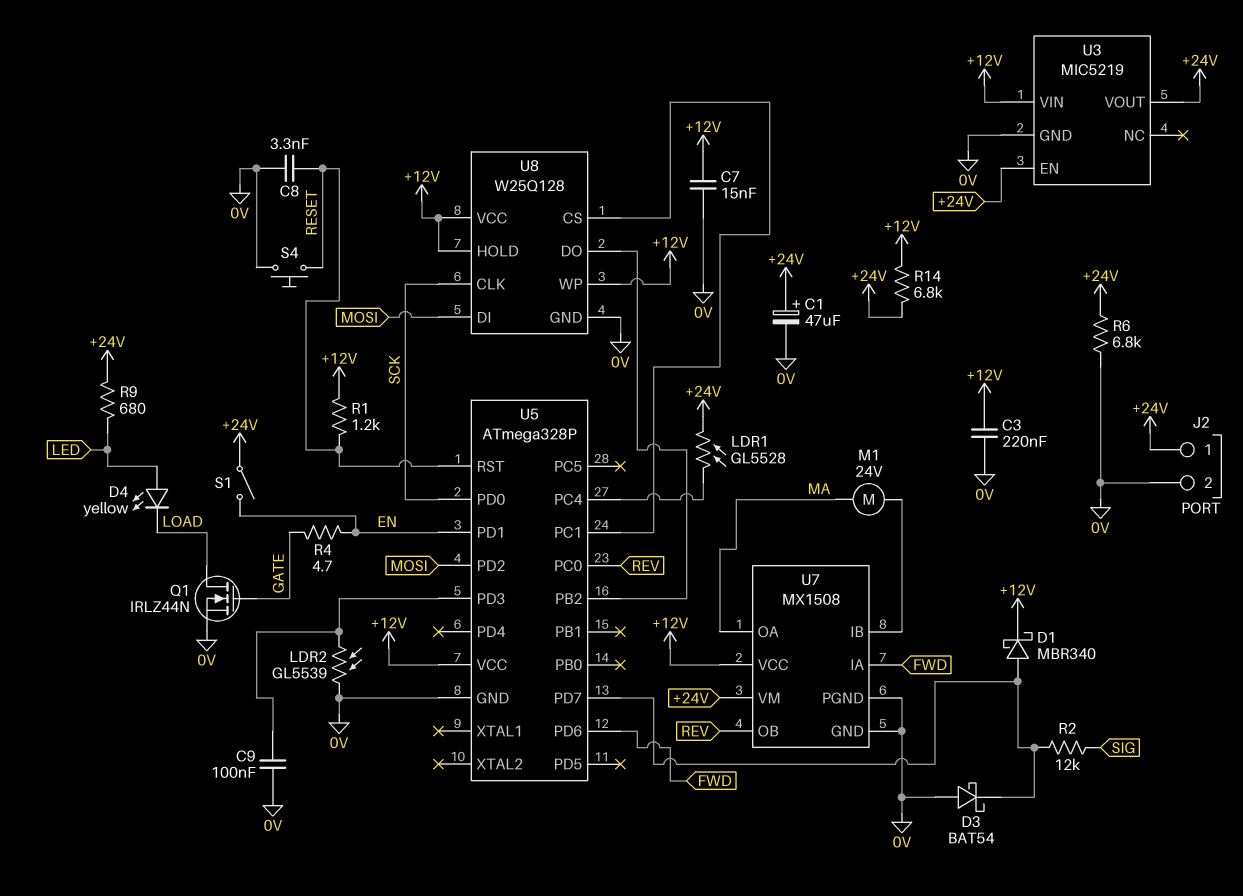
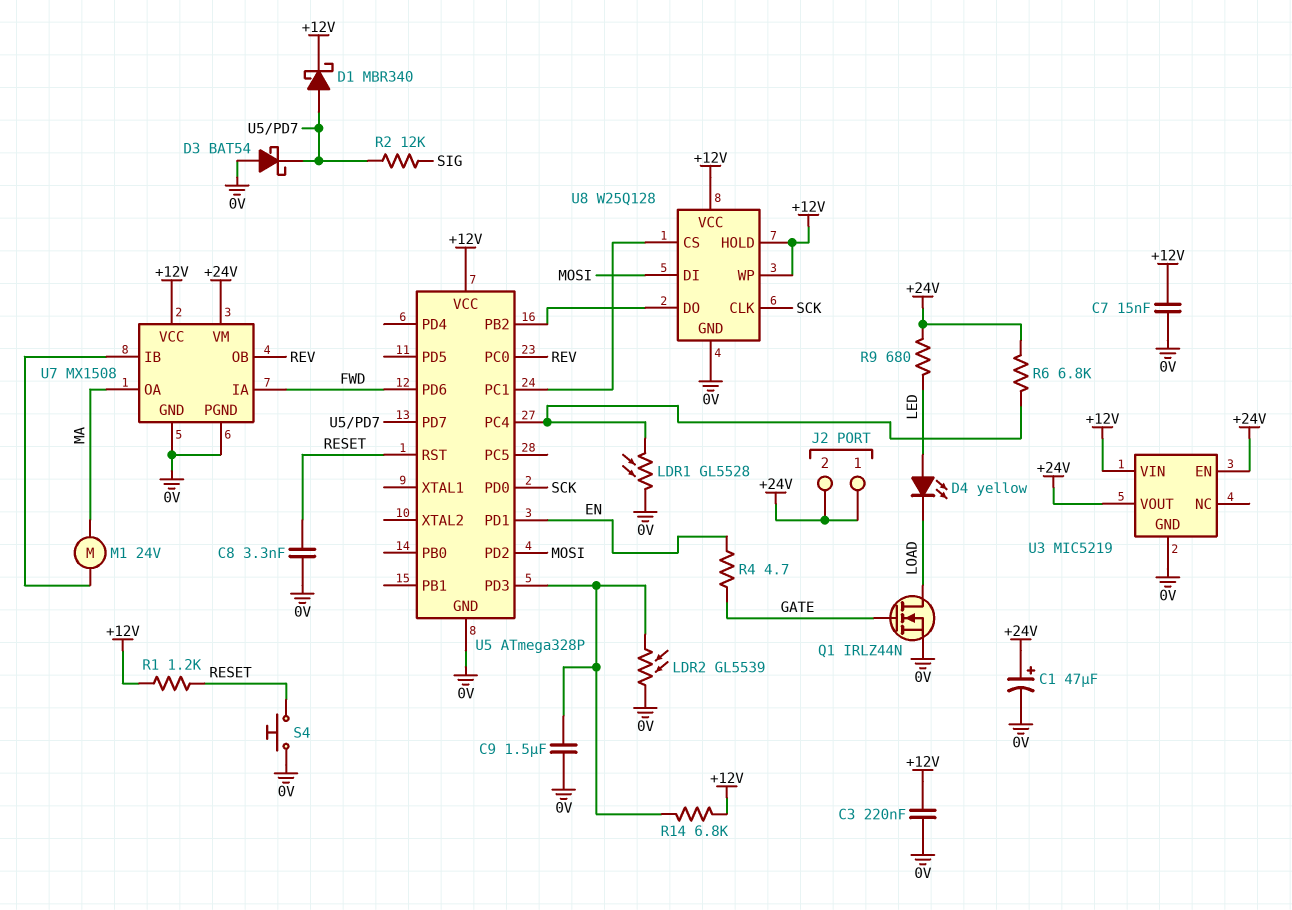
C9: 100nF (0V, U5/PD3) -> 1.5uF (0V, U5/PD3)
J2 pin 2: 0V -> +24V
LDR1: GL5528 (+24V, U5/PC4) -> GL5528 (0V, U5/PC4)
R6: 6.8k (+24V, 0V) -> 6.8k (+24V, U5/PC4)
R14: 6.8k (+12V, +24V) -> 6.8k (+12V, U5/PD3)
S1: switch (+24V, EN) -> none

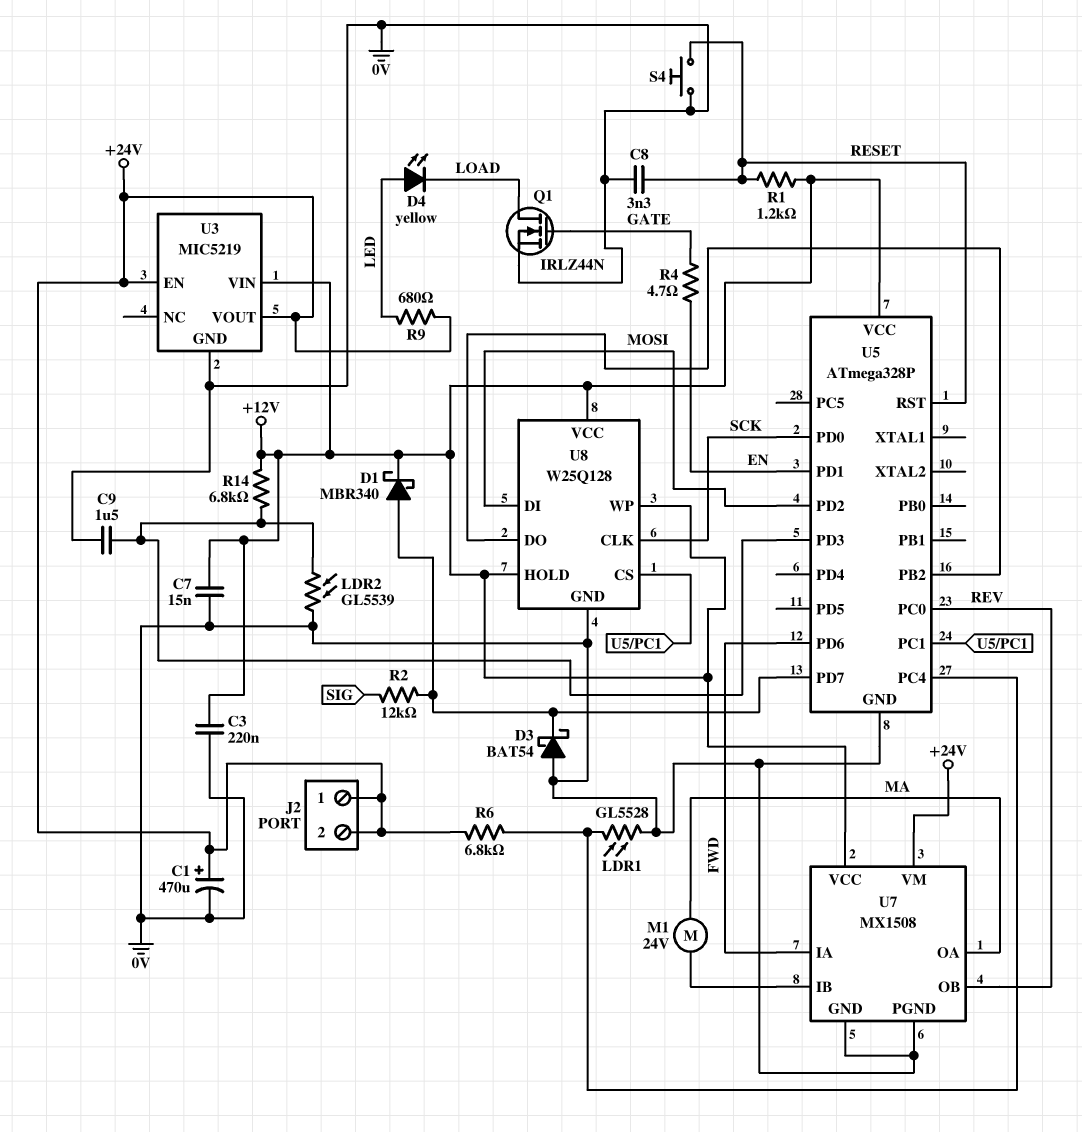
C1: 47uF (plus +24V, minus 0V) -> 470uF (plus +24V, minus 0V)

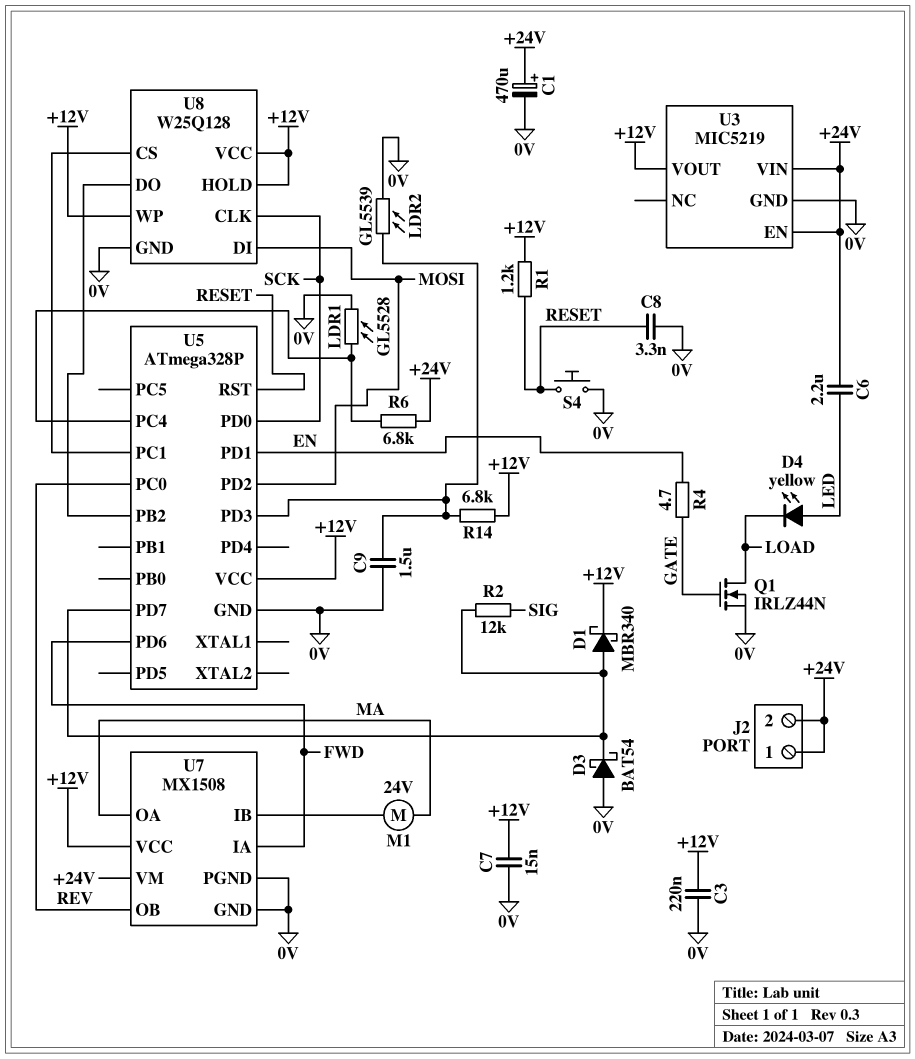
C6: none -> 2.2uF (+24V, LED)
R9: 680 (+24V, LED) -> none
U3 pin VIN: +12V -> +24V
U3 pin VOUT: +24V -> +12V

